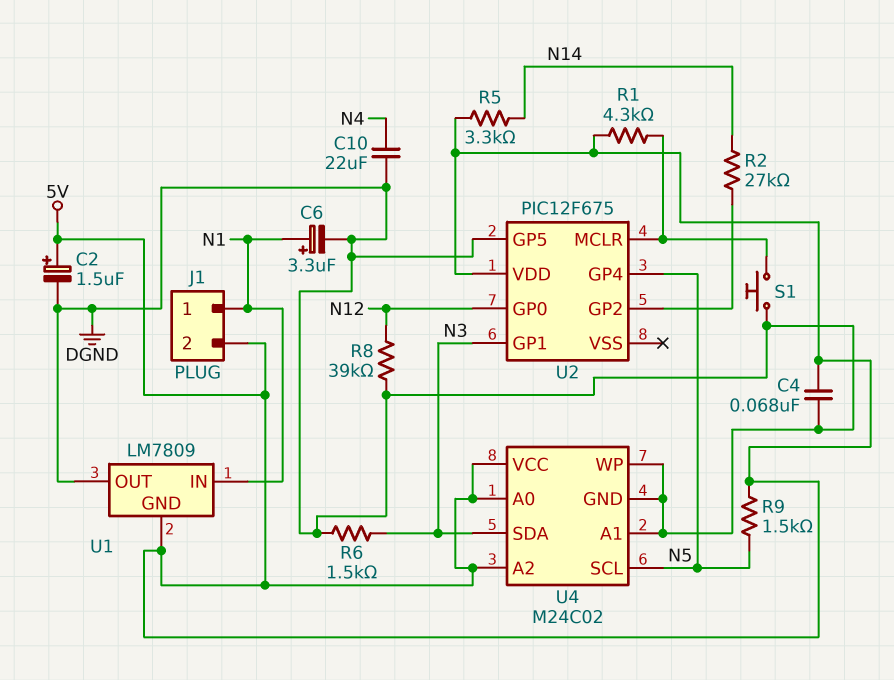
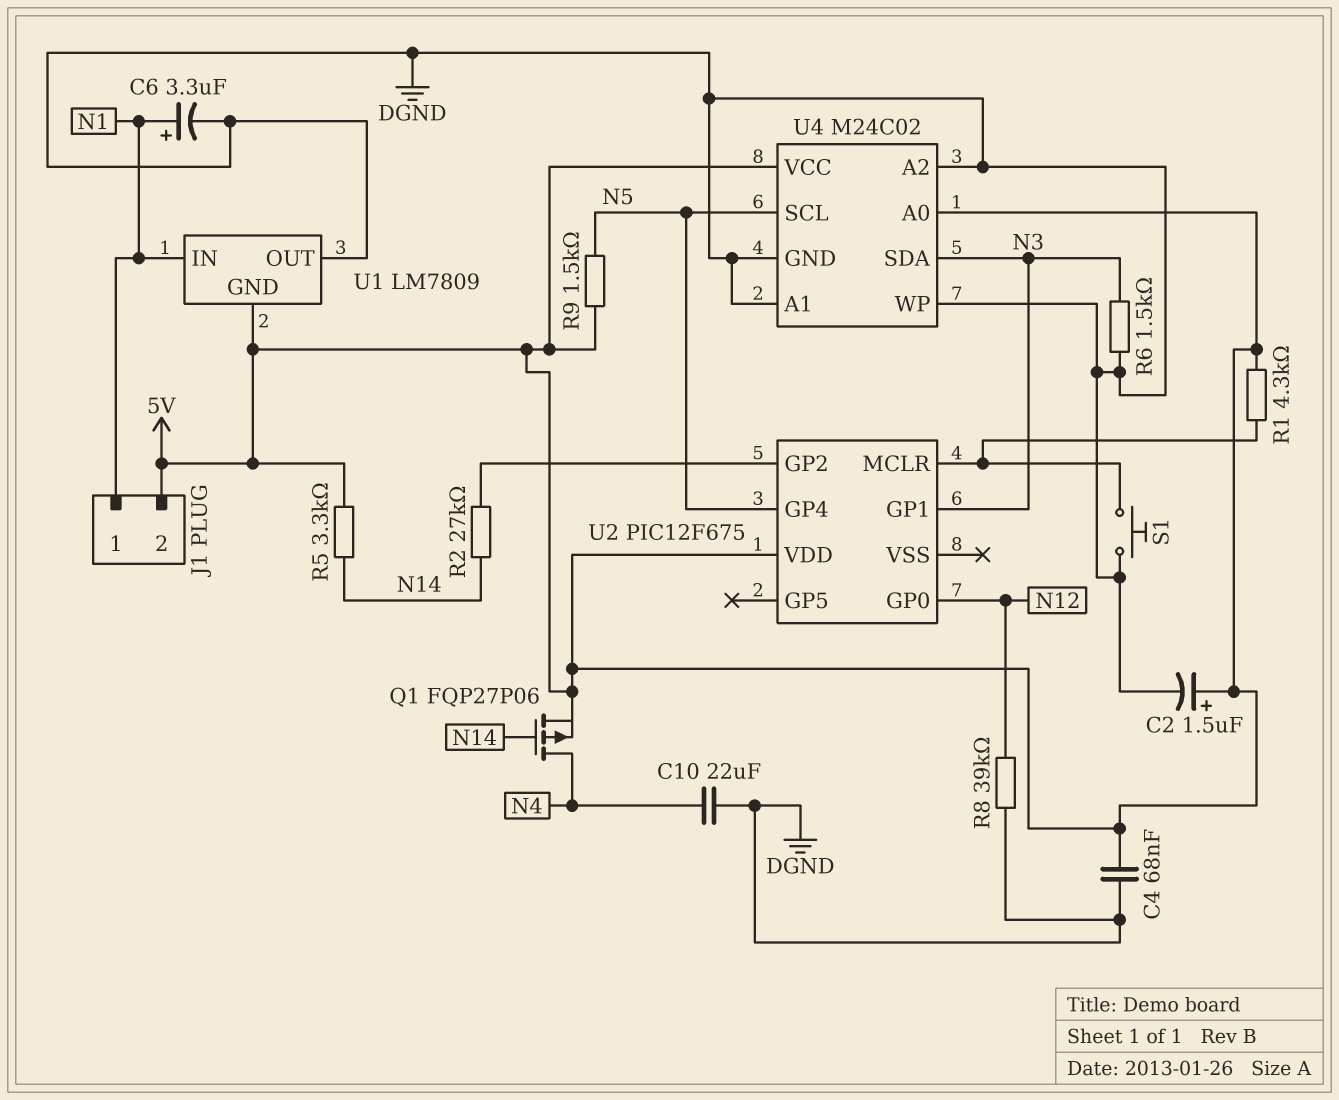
Q1: none -> PMOS FQP27P06 (G N14, D N4, S 5V)
U2 pin GP5: DGND -> none
U4 pin A2: 5V -> DGND

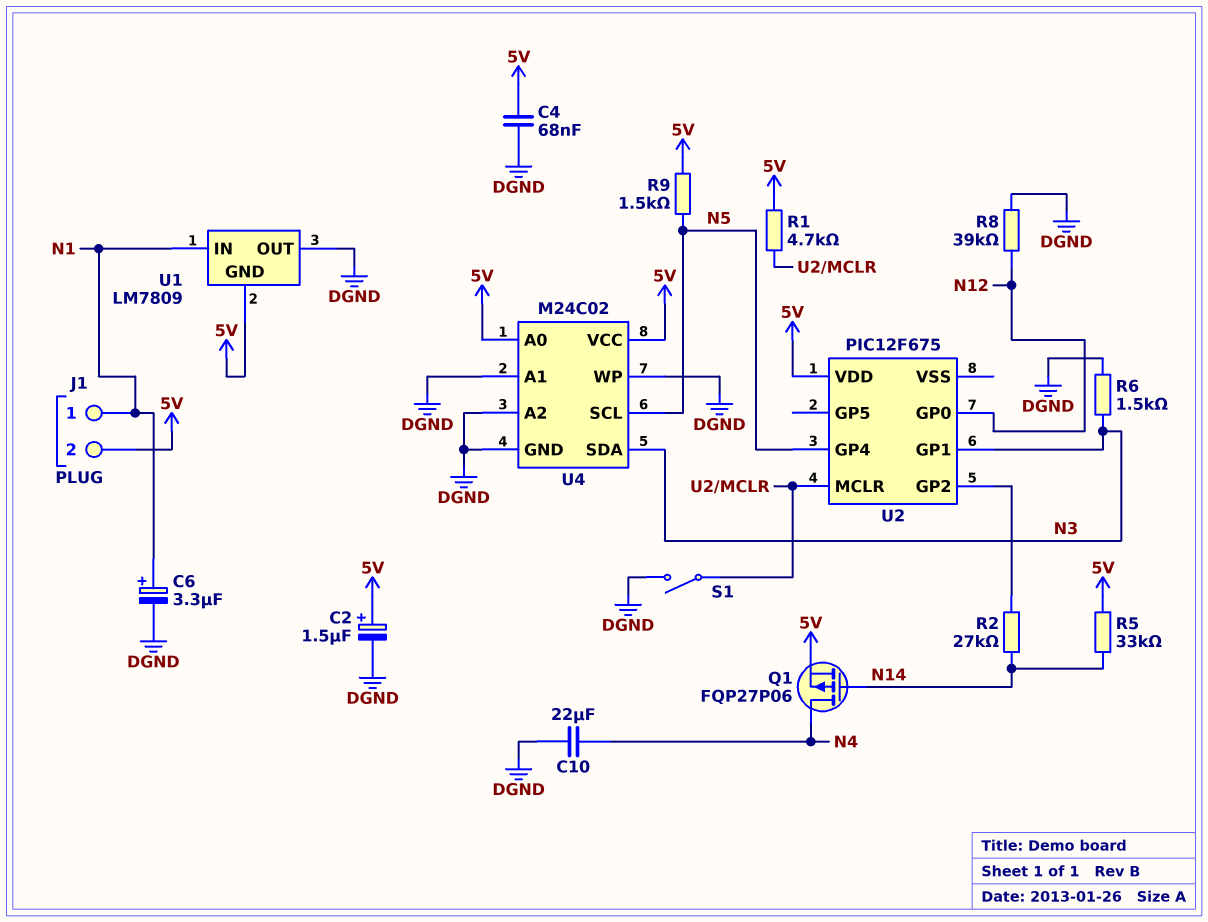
R1: 4.3k (5V, U2/MCLR) -> 4.7k (5V, U2/MCLR)
R5: 3.3k (5V, N14) -> 33k (5V, N14)
S1: button (DGND, U2/MCLR) -> switch (DGND, U2/MCLR)

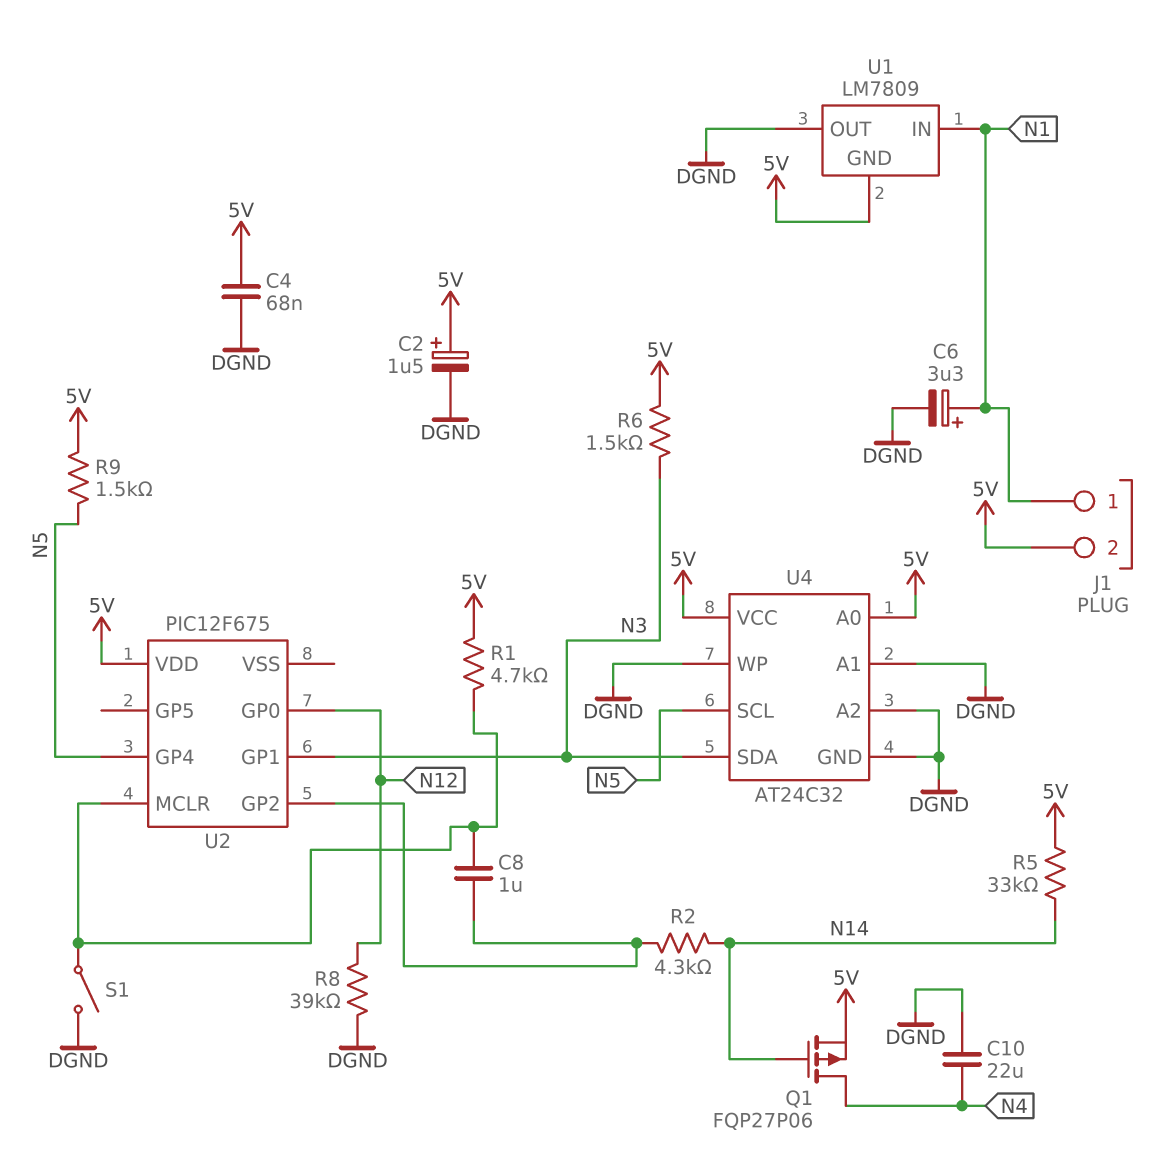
C8: none -> 1uF (U2/GP2, U2/MCLR)
R2: 27k (N14, U2/GP2) -> 4.3k (N14, U2/GP2)
R6: 1.5k (DGND, N3) -> 1.5k (5V, N3)
U4: M24C02 -> AT24C32

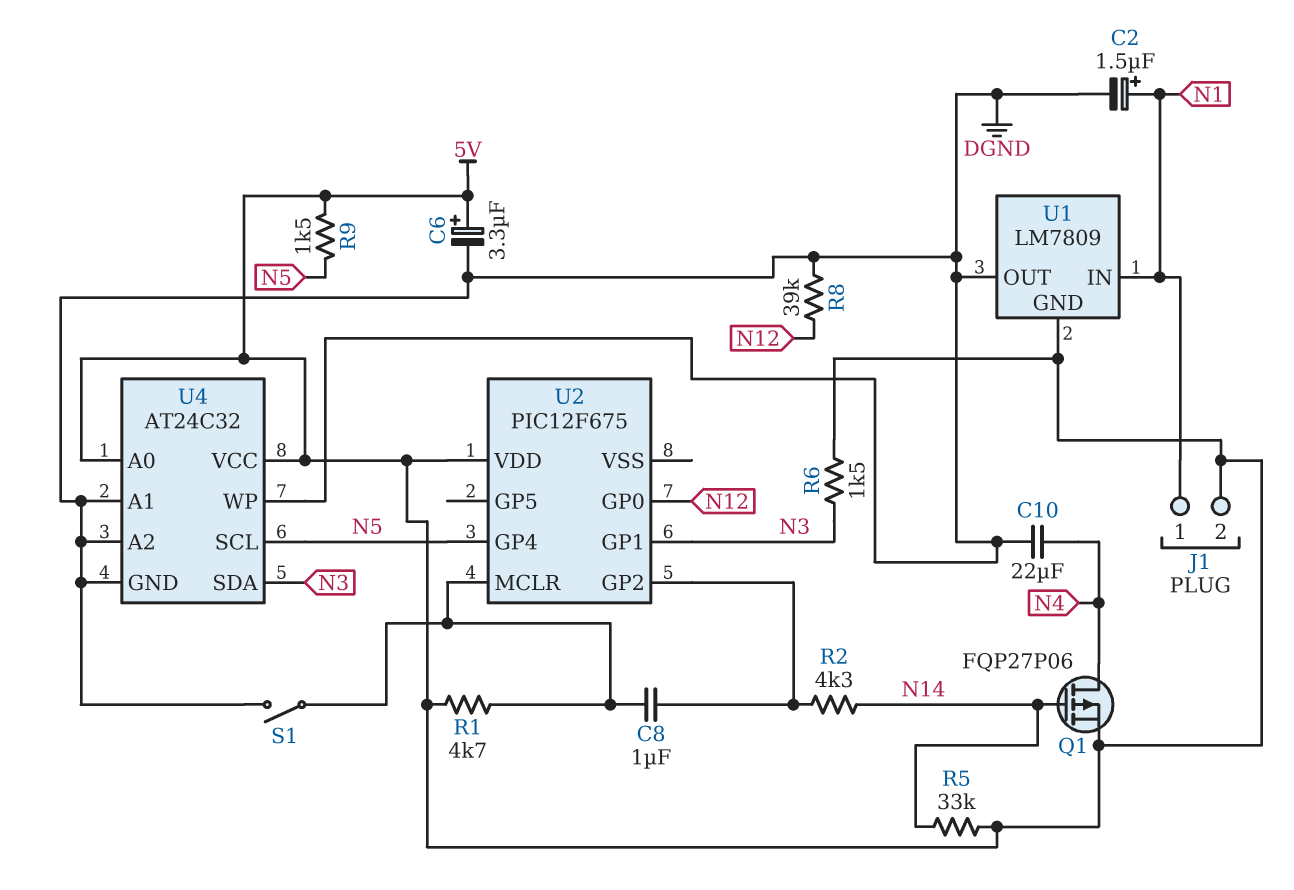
C2: 1.5uF (plus 5V, minus DGND) -> 1.5uF (plus N1, minus DGND)
C4: 68nF (5V, DGND) -> none
C6: 3.3uF (plus N1, minus DGND) -> 3.3uF (plus 5V, minus DGND)

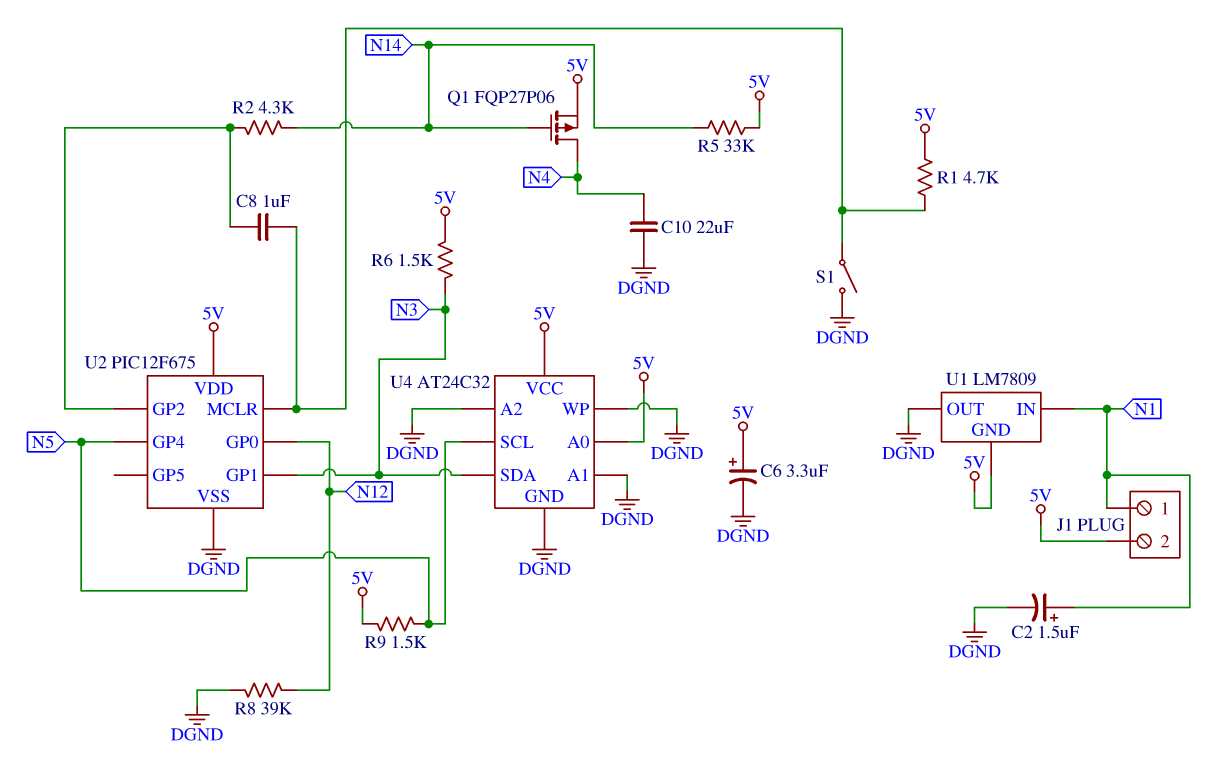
U2 pin VSS: none -> DGND

